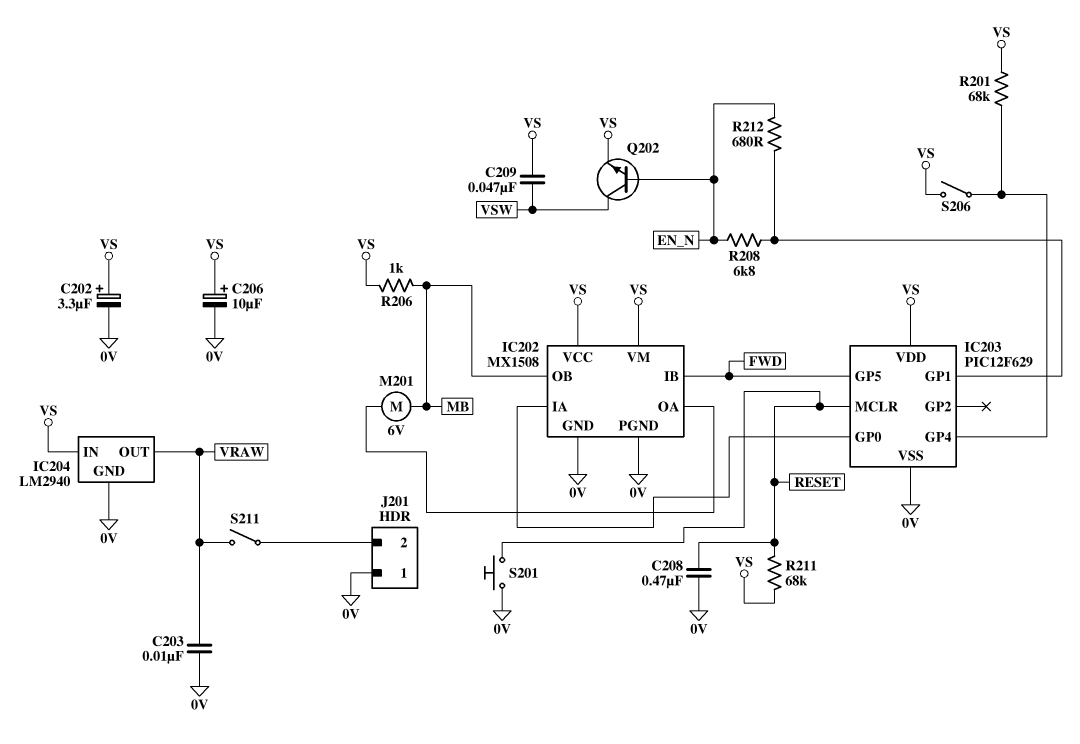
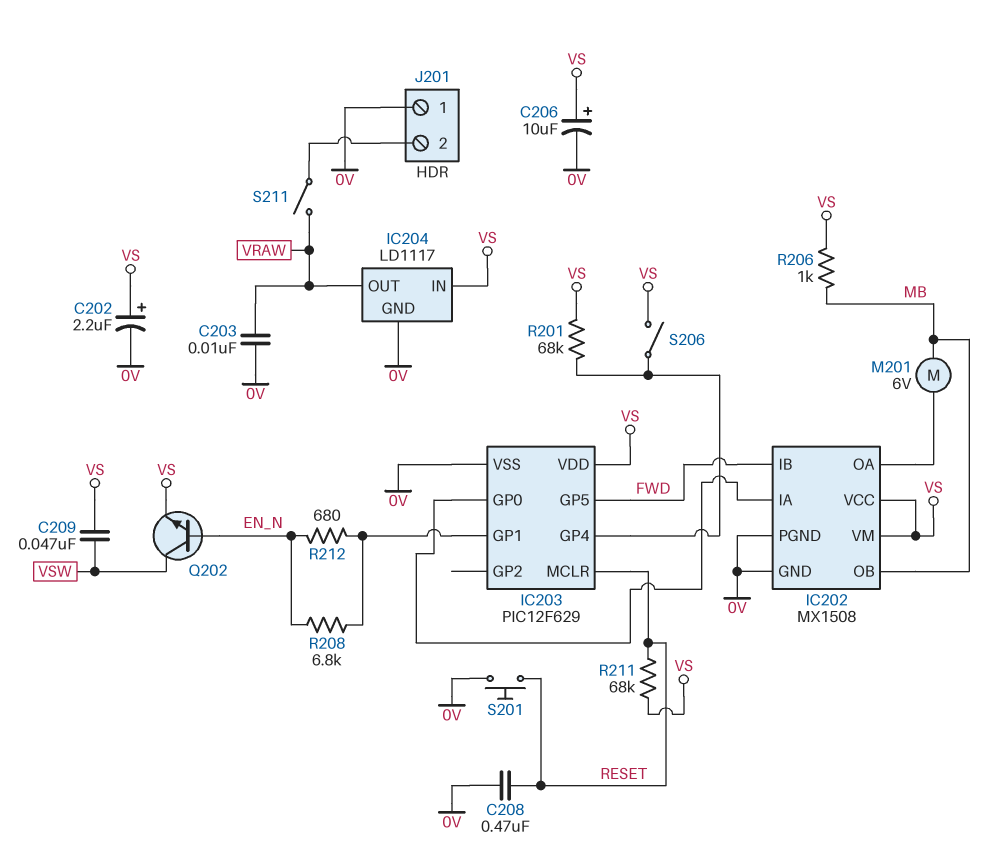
C202: 3.3uF (plus VS, minus 0V) -> 2.2uF (plus VS, minus 0V)
IC204: LM2940 -> LD1117

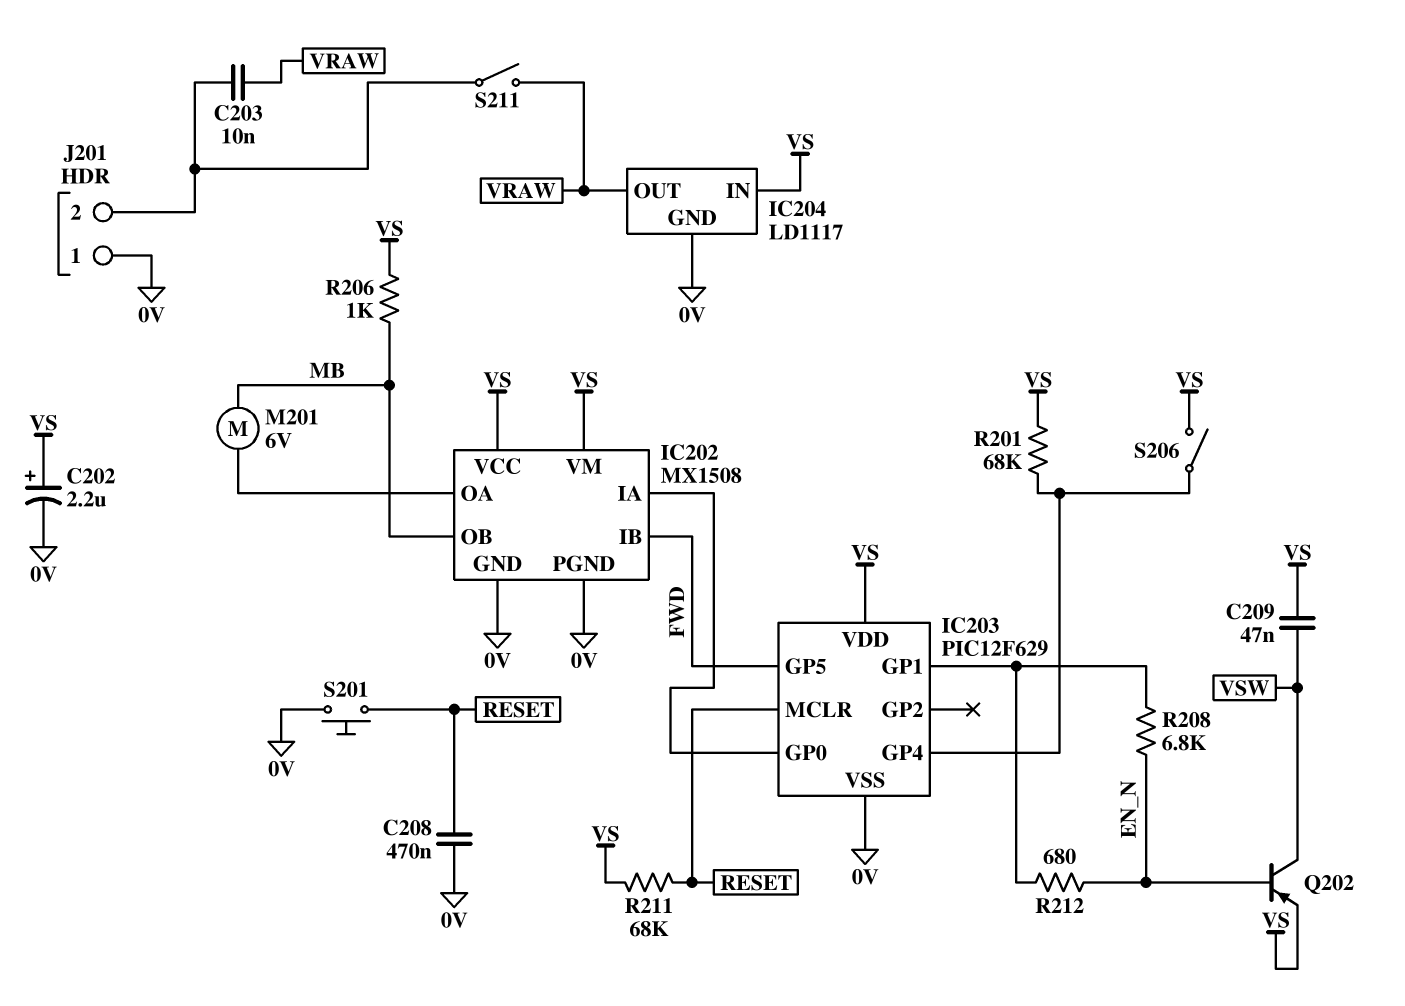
C203: 10nF (0V, VRAW) -> 10nF (J201/2, VRAW)
C206: 10uF (plus VS, minus 0V) -> none
Q202: NPN (B EN_N, C VSW, E VS) -> PNP (B EN_N, C VSW, E VS)

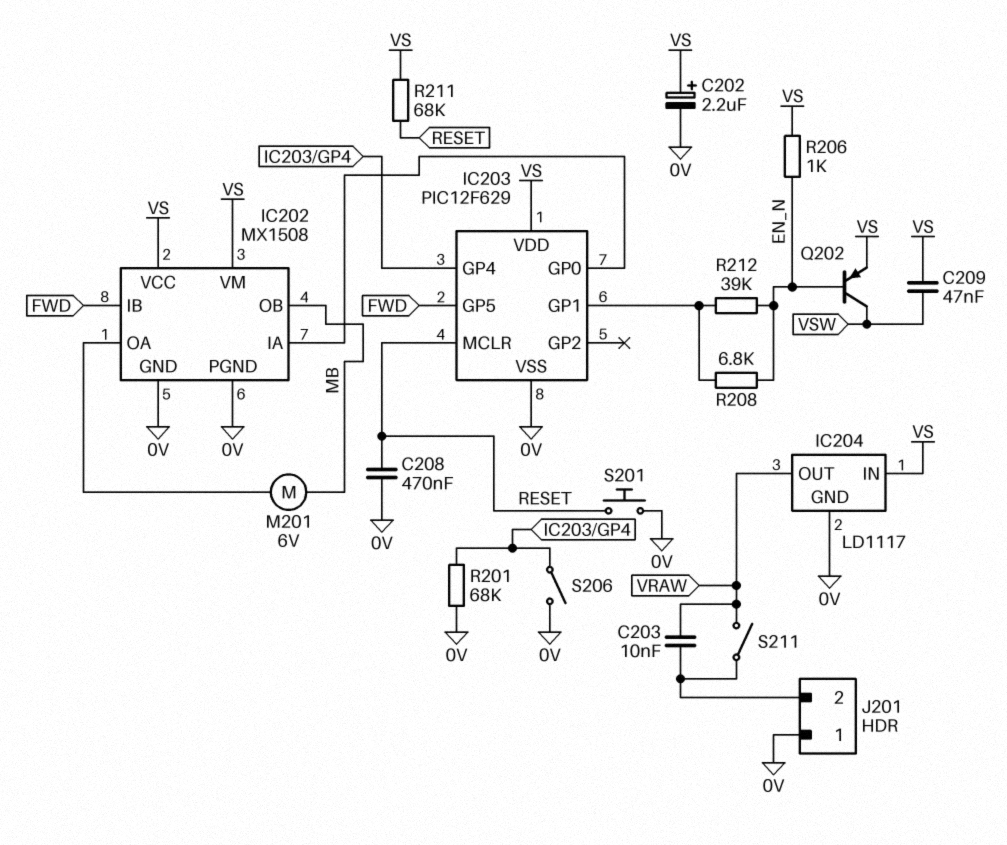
R201: 68k (IC203/GP4, VS) -> 68k (0V, IC203/GP4)
R206: 1k (MB, VS) -> 1k (EN_N, VS)
R212: 680 (EN_N, IC203/GP1) -> 39k (EN_N, IC203/GP1)
S206: switch (IC203/GP4, VS) -> switch (0V, IC203/GP4)

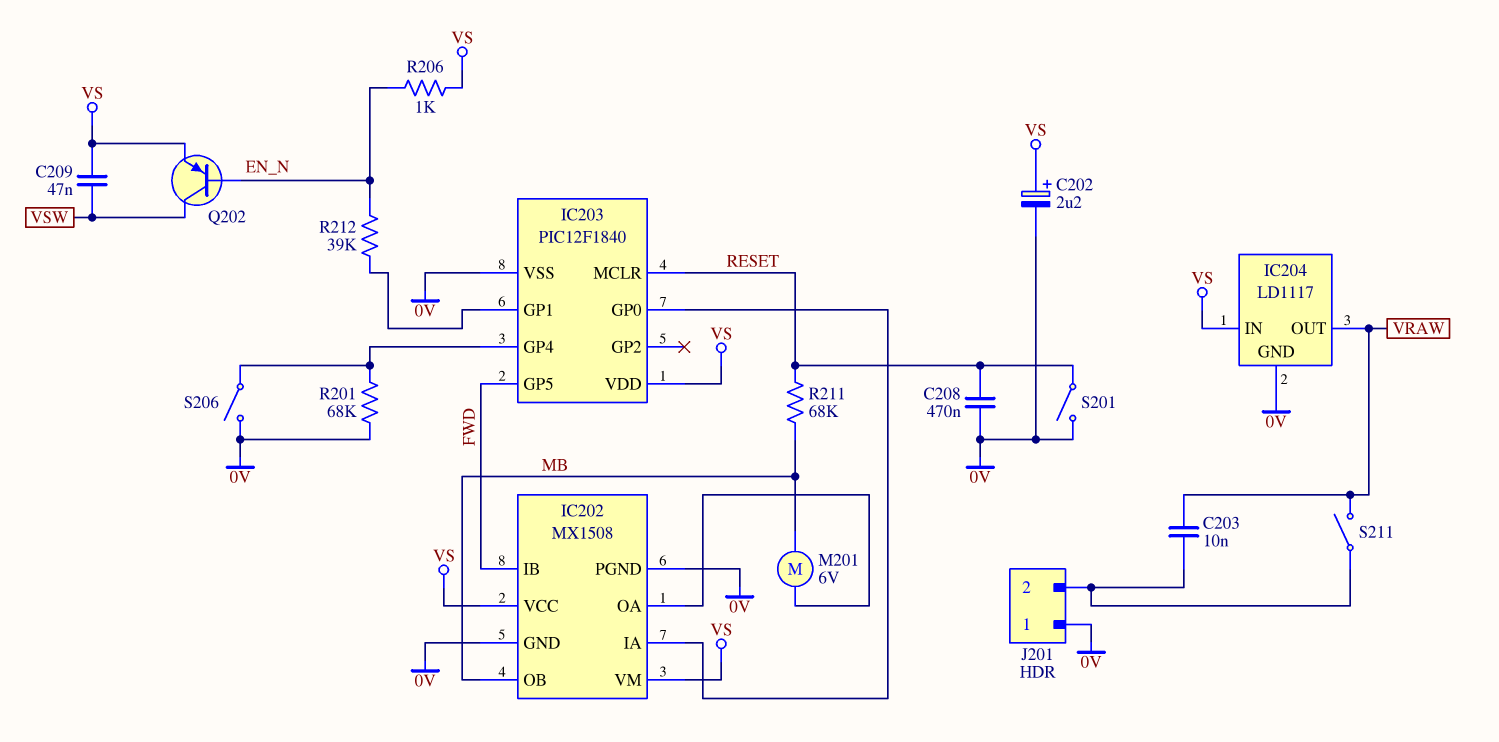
IC203: PIC12F629 -> PIC12F1840
R208: 6.8k (EN_N, IC203/GP1) -> none
R211: 68k (RESET, VS) -> 68k (MB, RESET)
S201: button (0V, RESET) -> switch (0V, RESET)

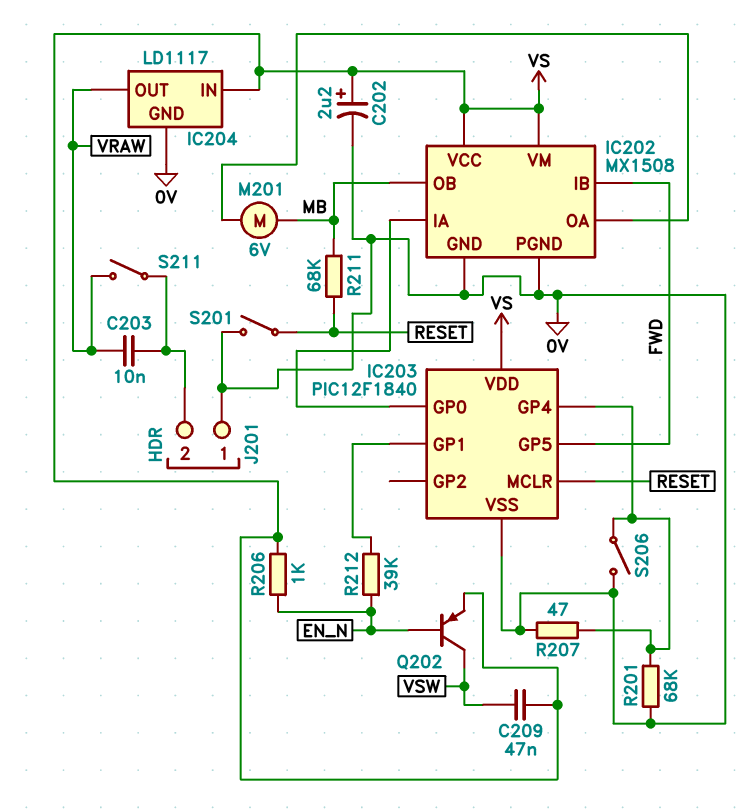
C208: 470nF (0V, RESET) -> none
R207: none -> 47 (0V, IC203/GP4)

